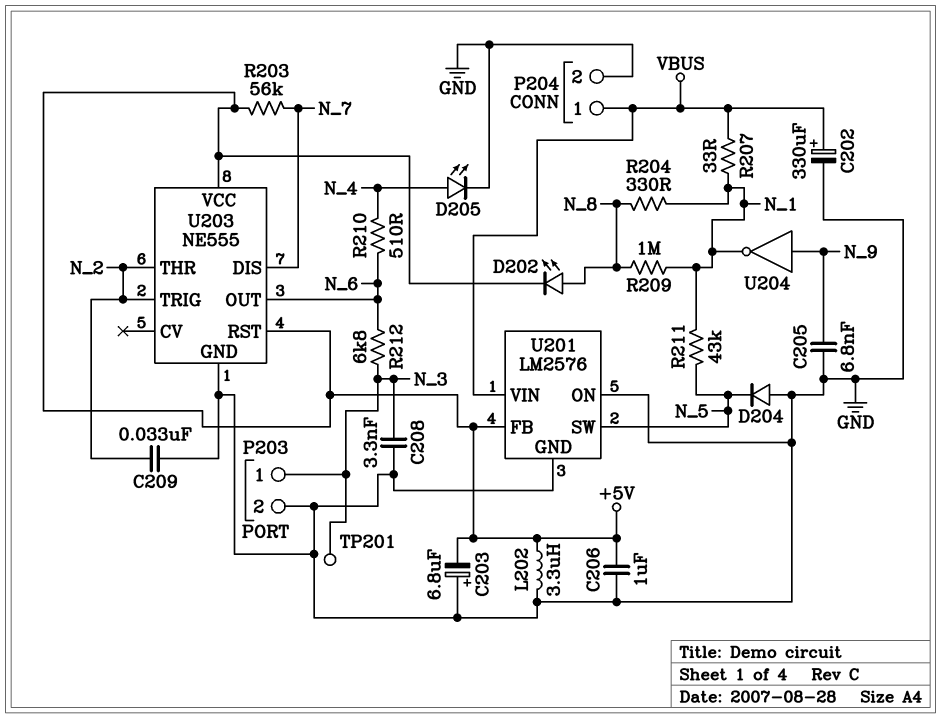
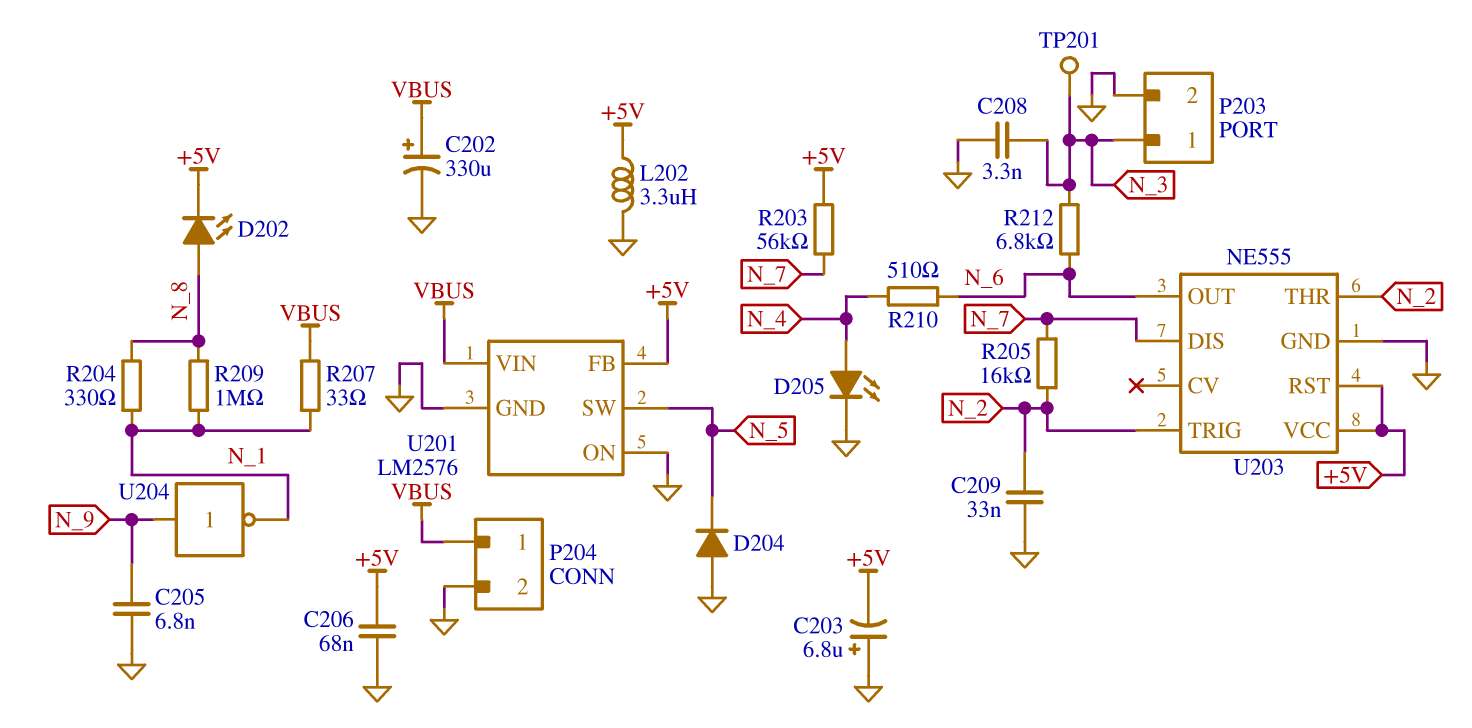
C206: 1uF (+5V, GND) -> 68nF (+5V, GND)
R205: none -> 16k (N_2, N_7)
R211: 43k (N_1, N_5) -> none

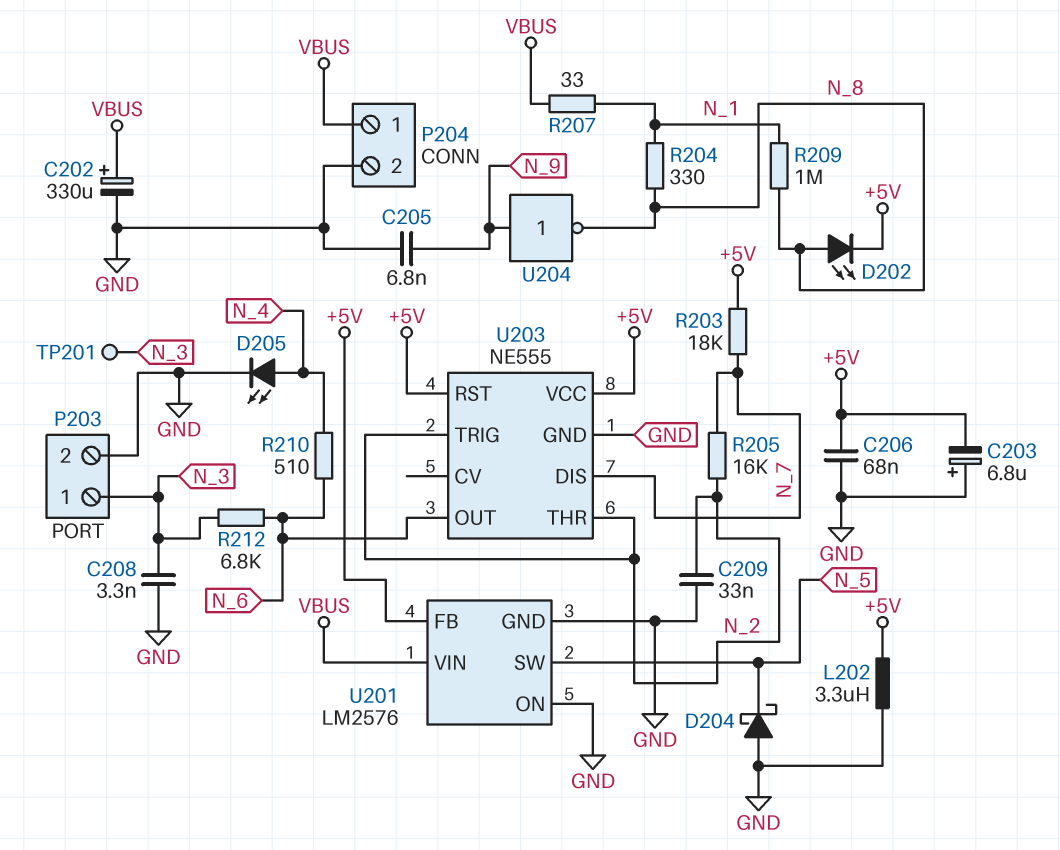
D204: diode (A GND, K N_5) -> schottky (A GND, K N_5)
R203: 56k (+5V, N_7) -> 18k (+5V, N_7)
U204: NOT (in N_9, out N_1) -> NOT (in N_9, out N_8)

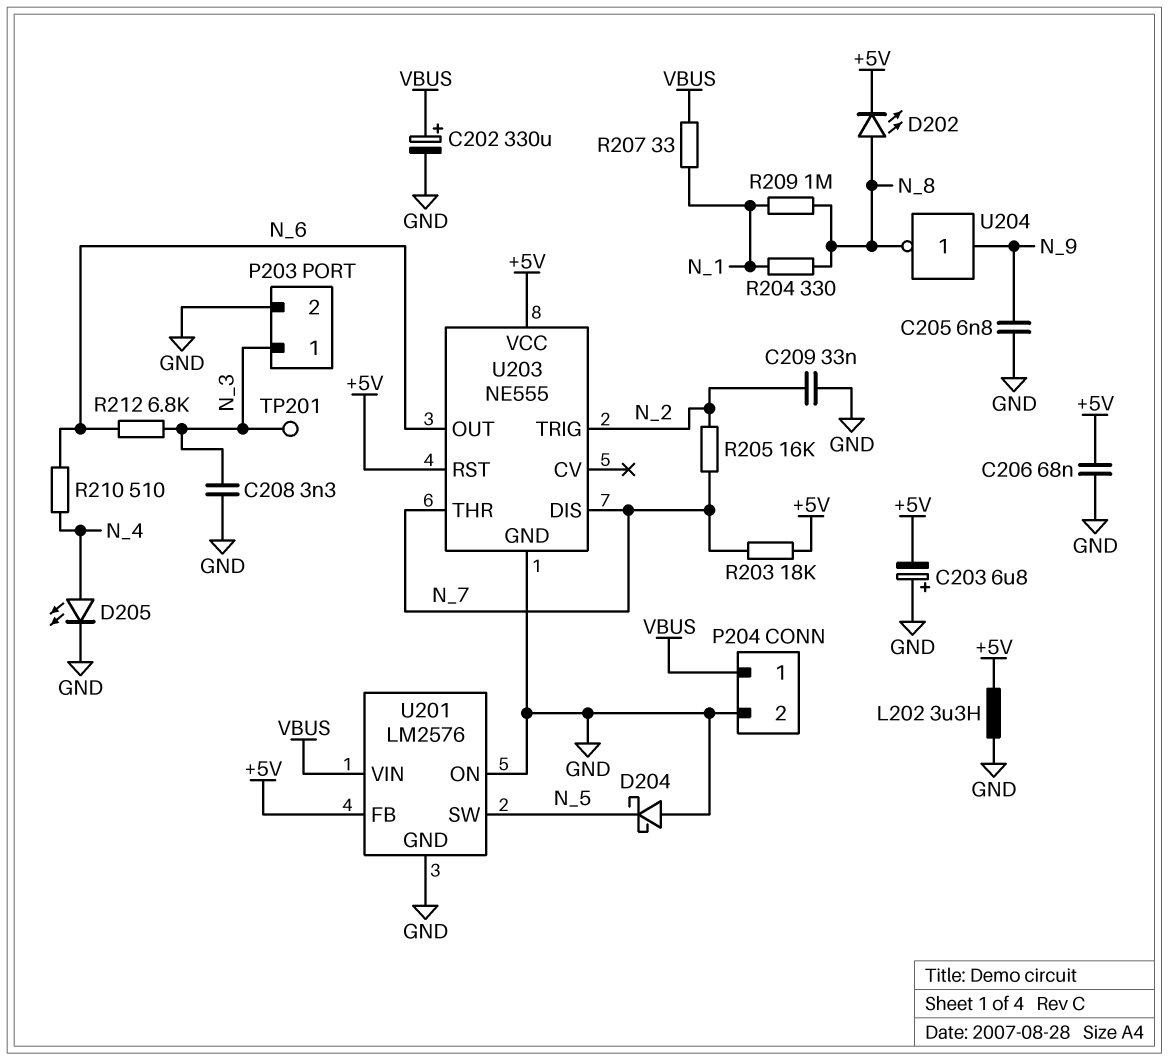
U203 pin THR: N_2 -> N_7

